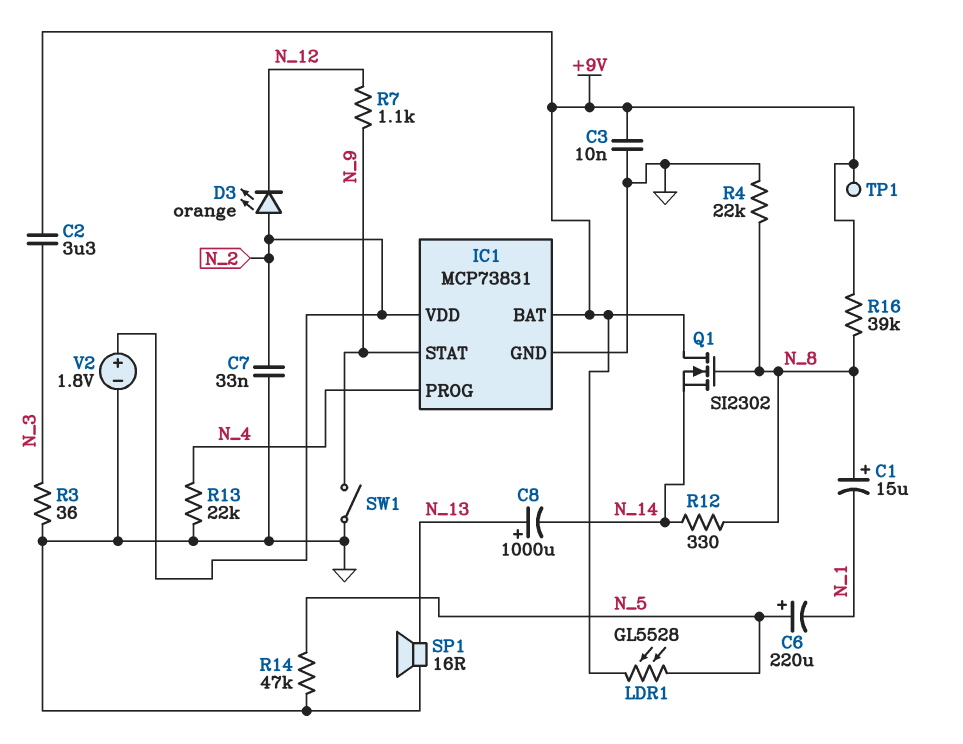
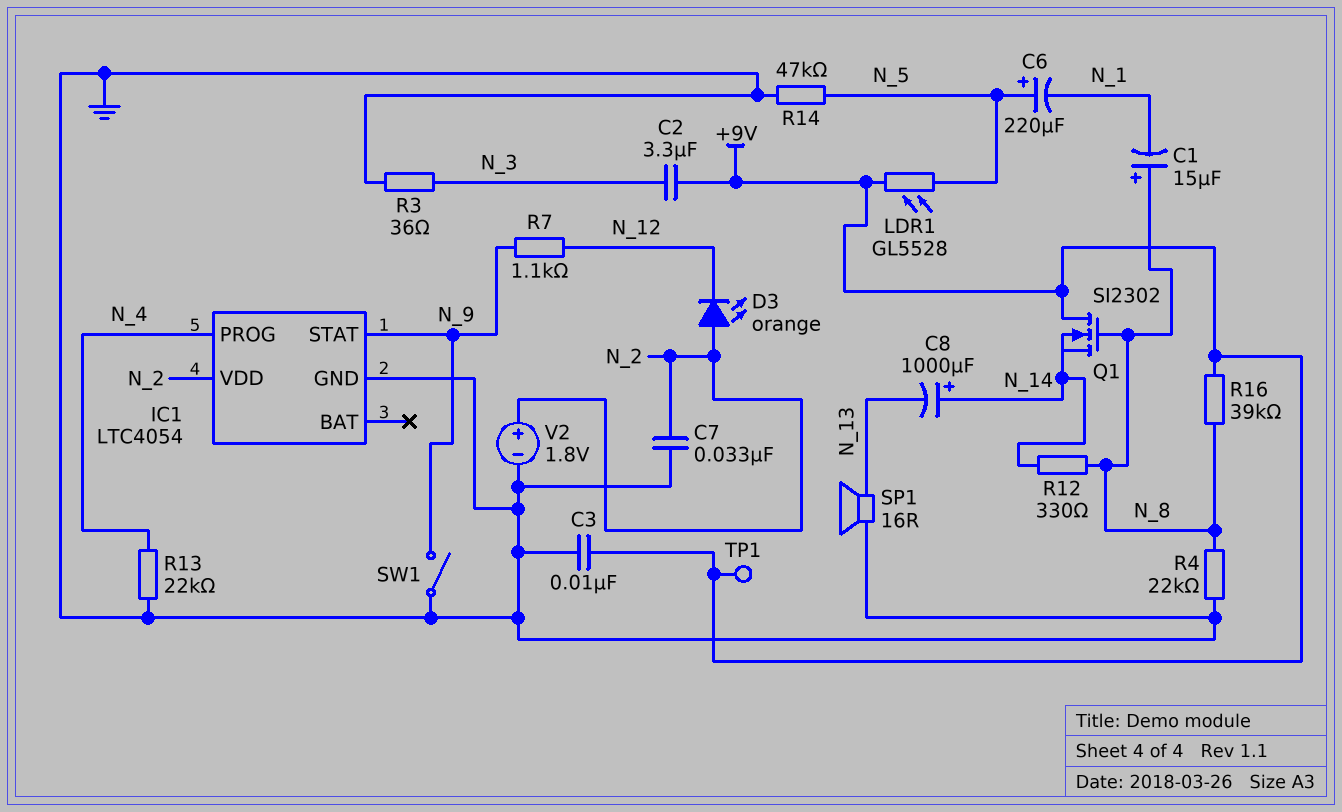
C8: 1000uF (plus N_13, minus N_14) -> 1000uF (plus N_14, minus N_13)
IC1: MCP73831 -> LTC4054
IC1 pin BAT: +9V -> none

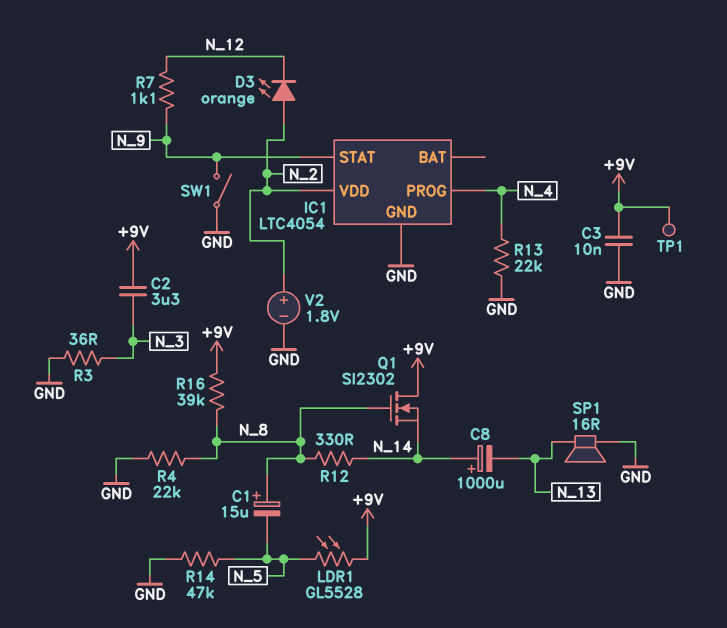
C1: 15uF (plus N_8, minus N_1) -> 15uF (plus N_8, minus N_5)
C6: 220uF (plus N_5, minus N_1) -> none
C7: 33nF (GND, N_2) -> none

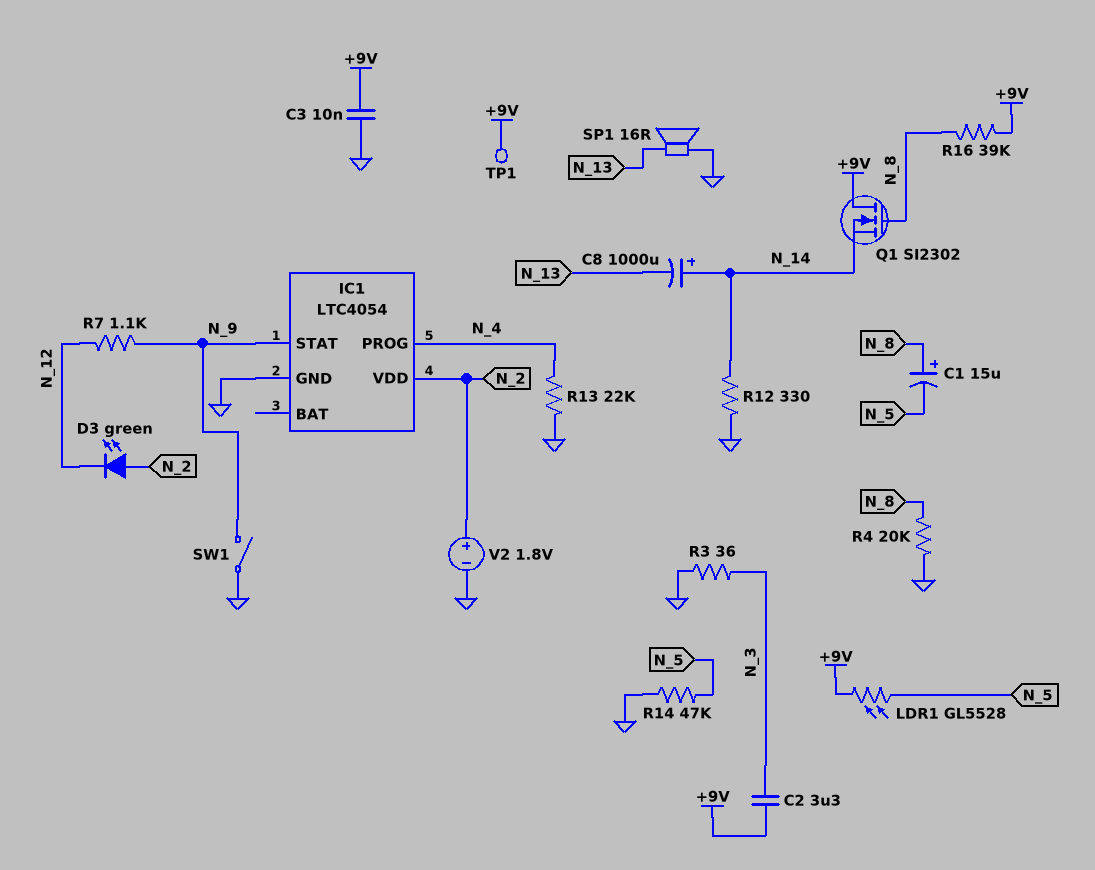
D3: LED orange (A N_2, K N_12) -> LED green (A N_2, K N_12)
R4: 22k (GND, N_8) -> 20k (GND, N_8)
R12: 330 (N_8, N_14) -> 330 (GND, N_14)

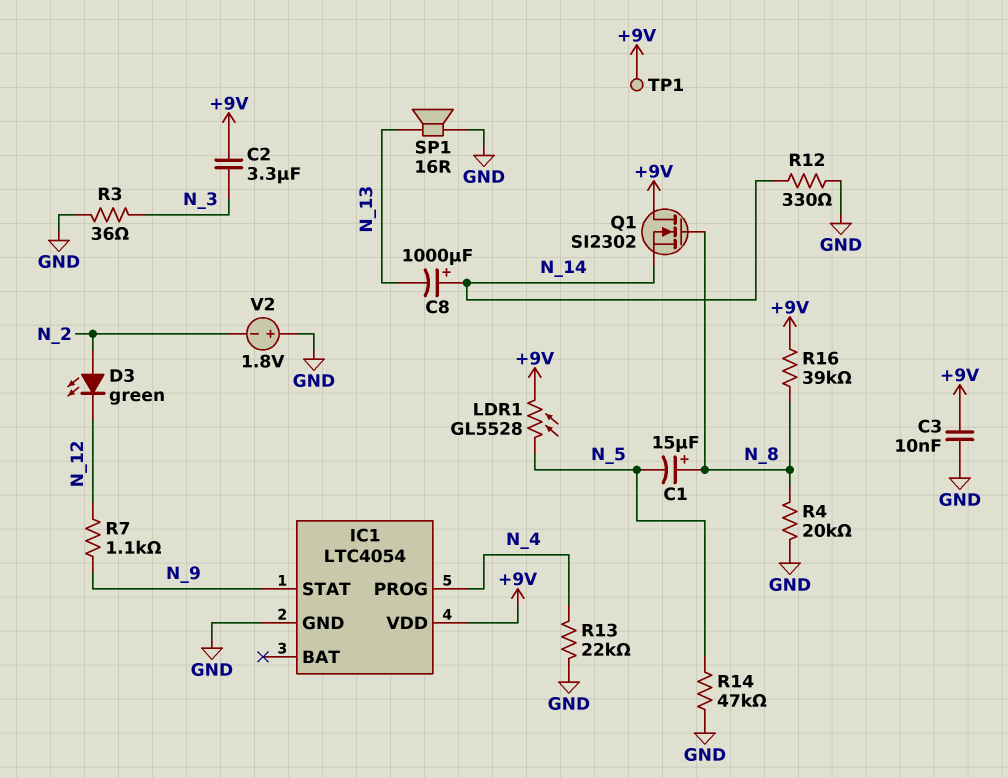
IC1 pin VDD: N_2 -> +9V
SW1: switch (GND, N_9) -> none
V2: 1.8V (plus N_2, minus GND) -> 1.8V (plus GND, minus N_2)

